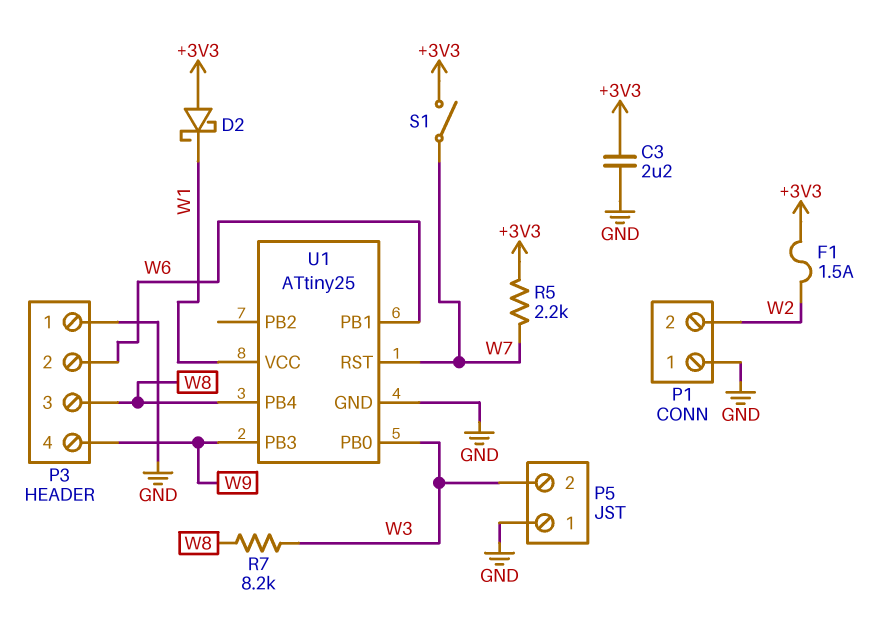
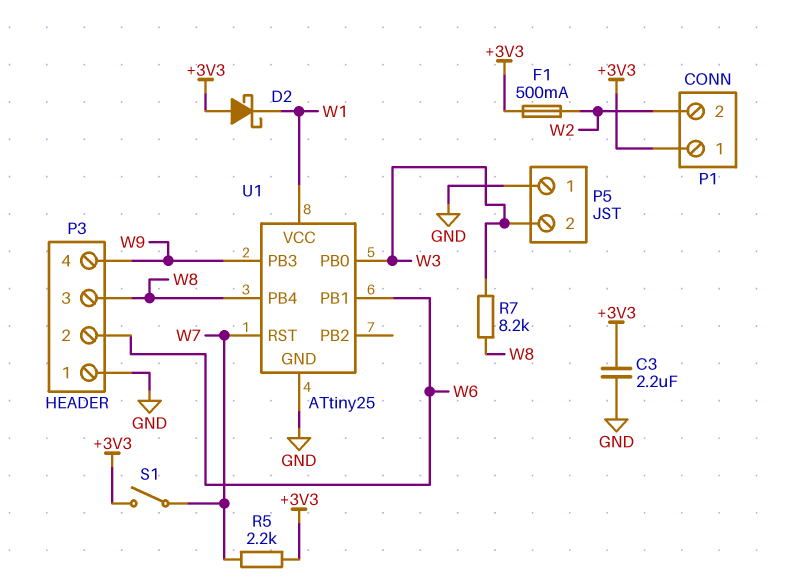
F1: 1.5A (+3V3, W2) -> 500mA (+3V3, W2)
P1 pin 1: GND -> +3V3

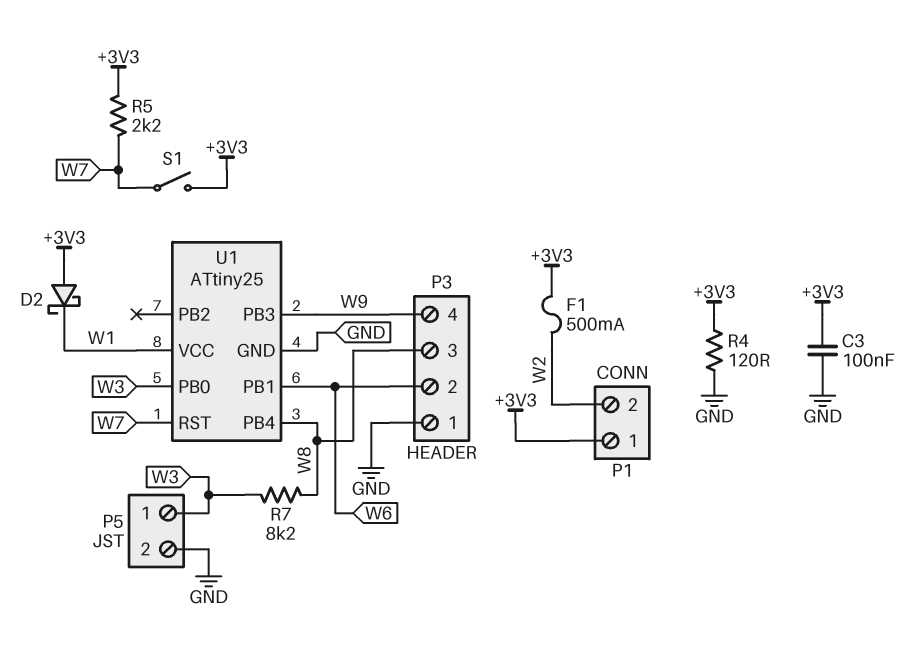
C3: 2.2uF (+3V3, GND) -> 100nF (+3V3, GND)
P5 pin 1: GND -> W3
P5 pin 2: W3 -> GND
R4: none -> 120 (+3V3, GND)

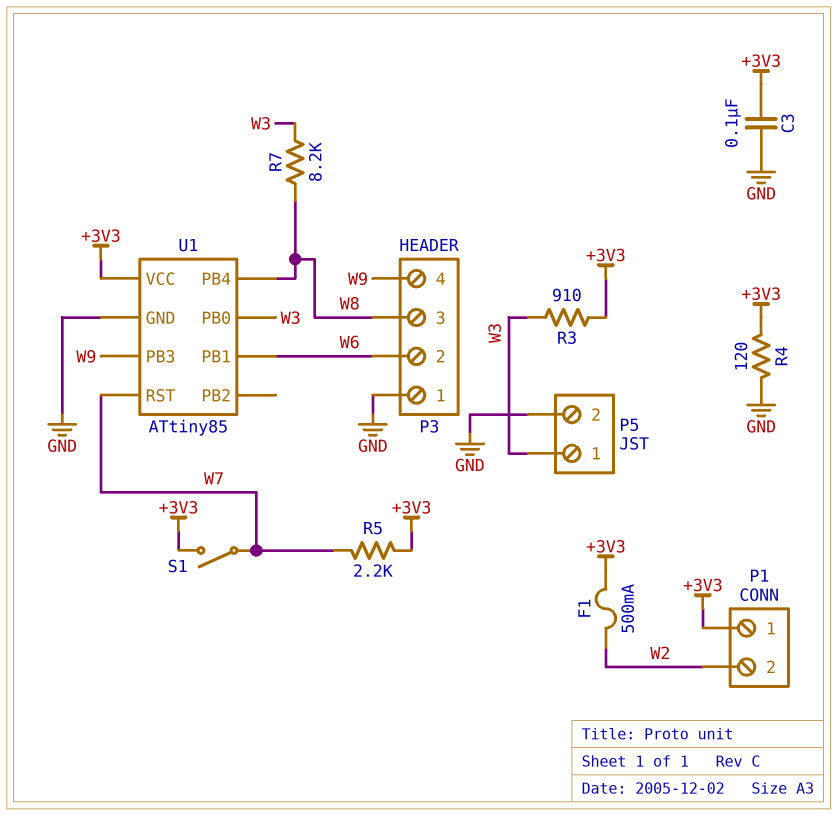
D2: schottky (A +3V3, K W1) -> none
R3: none -> 910 (+3V3, W3)
U1: ATtiny25 -> ATtiny85
U1 pin VCC: W1 -> +3V3

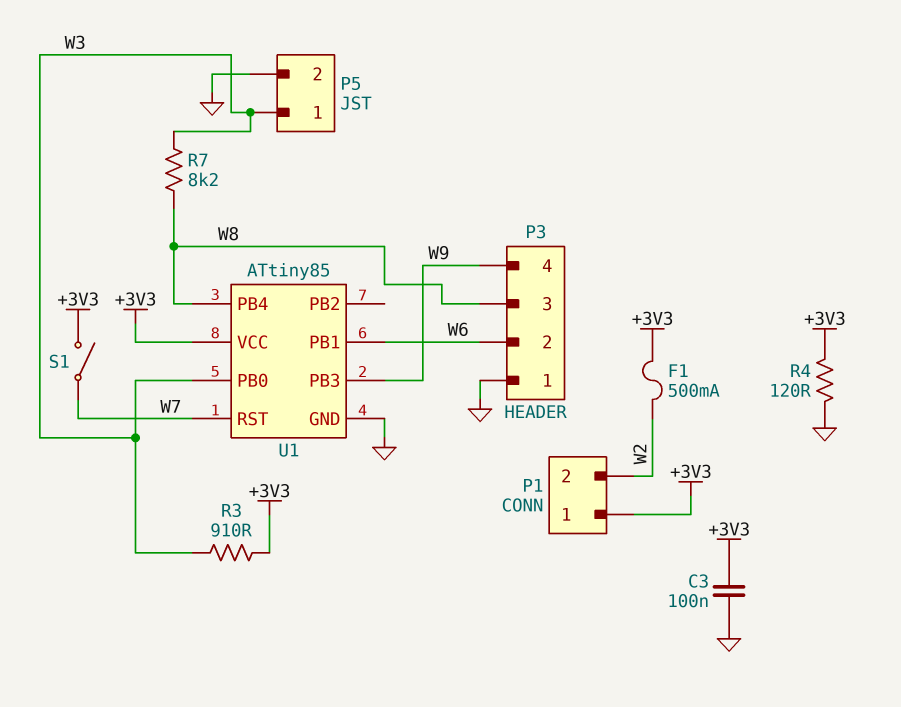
R5: 2.2k (+3V3, W7) -> none

